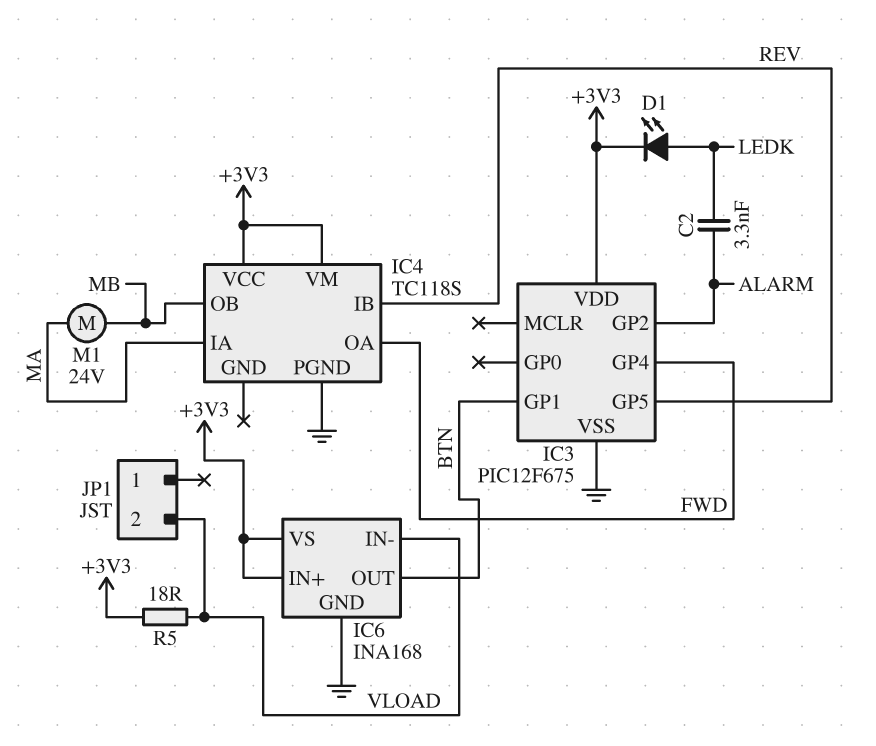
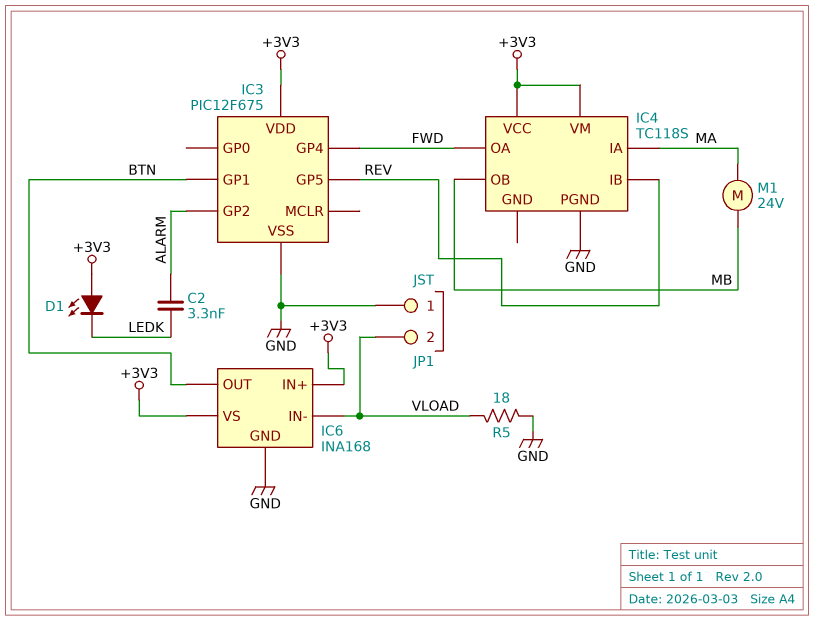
D1: LED (A LEDK, K +3V3) -> LED (A +3V3, K LEDK)
JP1 pin 1: none -> GND
R5: 18 (+3V3, VLOAD) -> 18 (GND, VLOAD)

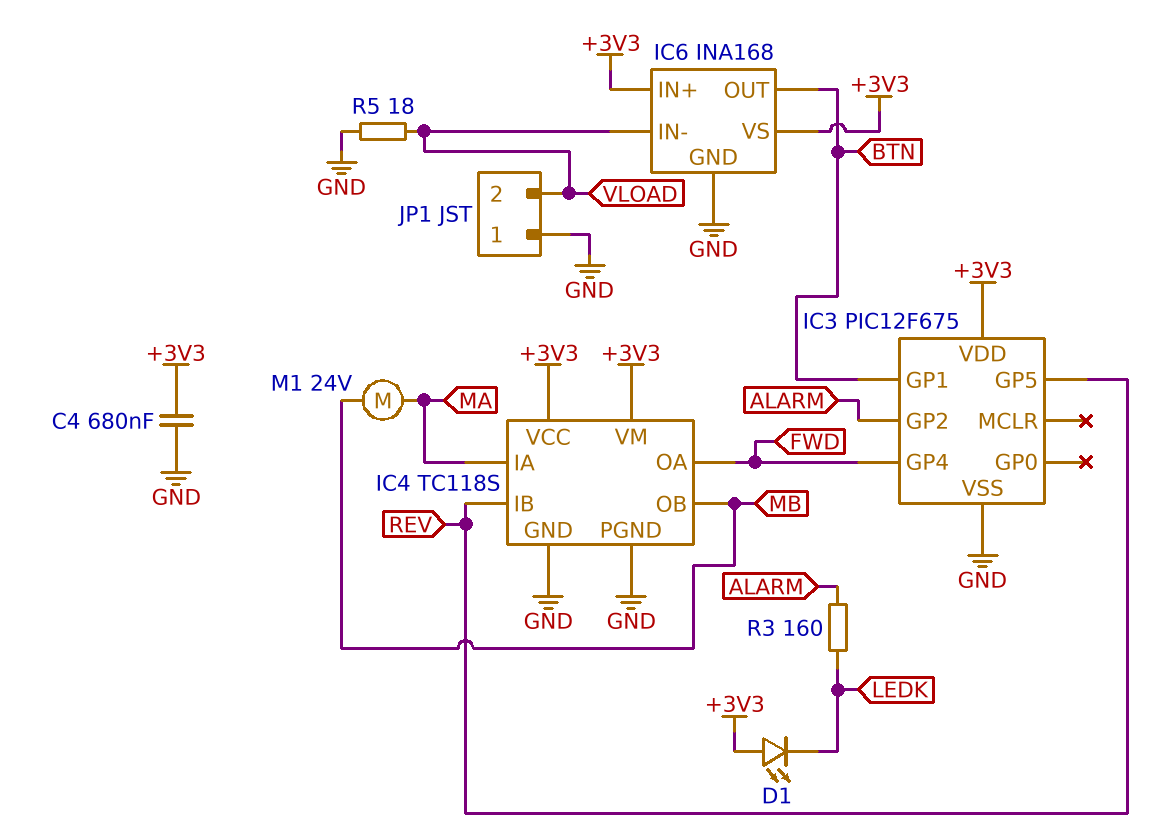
C2: 3.3nF (ALARM, LEDK) -> none
C4: none -> 680nF (+3V3, GND)
IC4 pin GND: none -> GND
R3: none -> 160 (ALARM, LEDK)

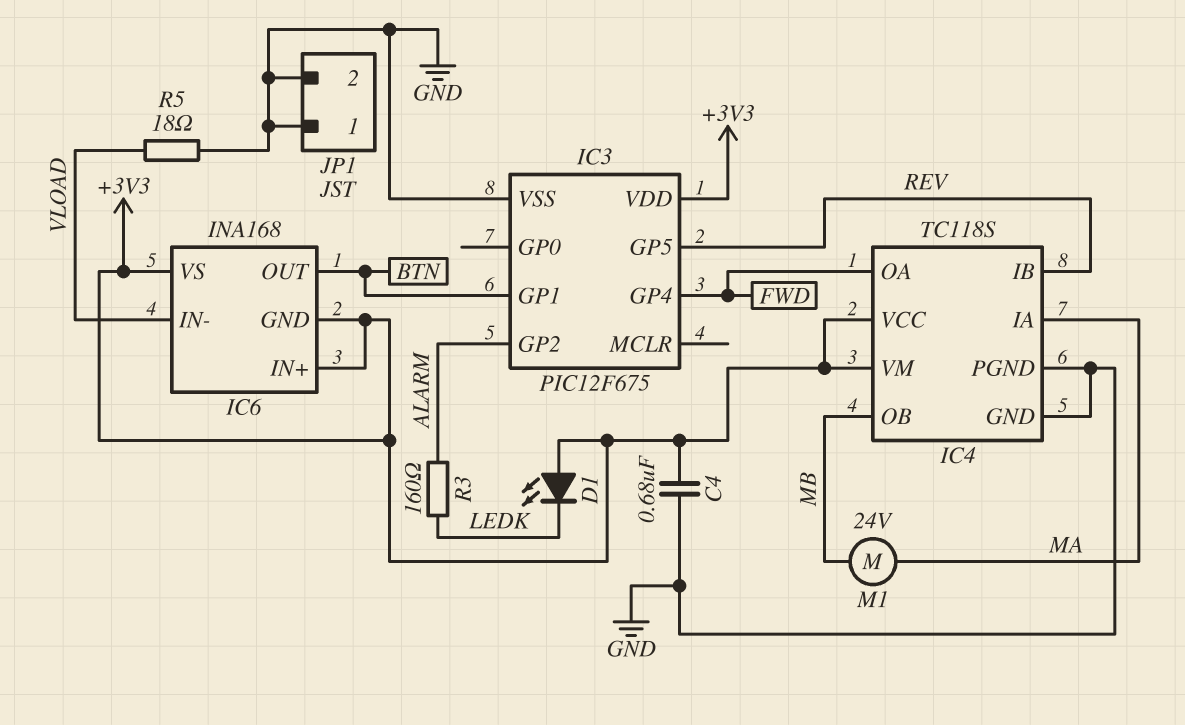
IC6 pin GND: GND -> +3V3
JP1 pin 2: VLOAD -> GND

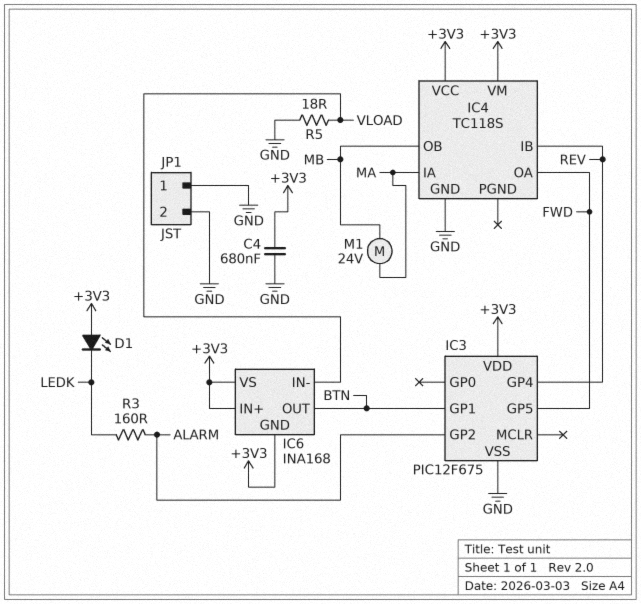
IC3 pin GP4: FWD -> REV
IC3 pin GP5: REV -> FWD
IC4 pin PGND: GND -> none

